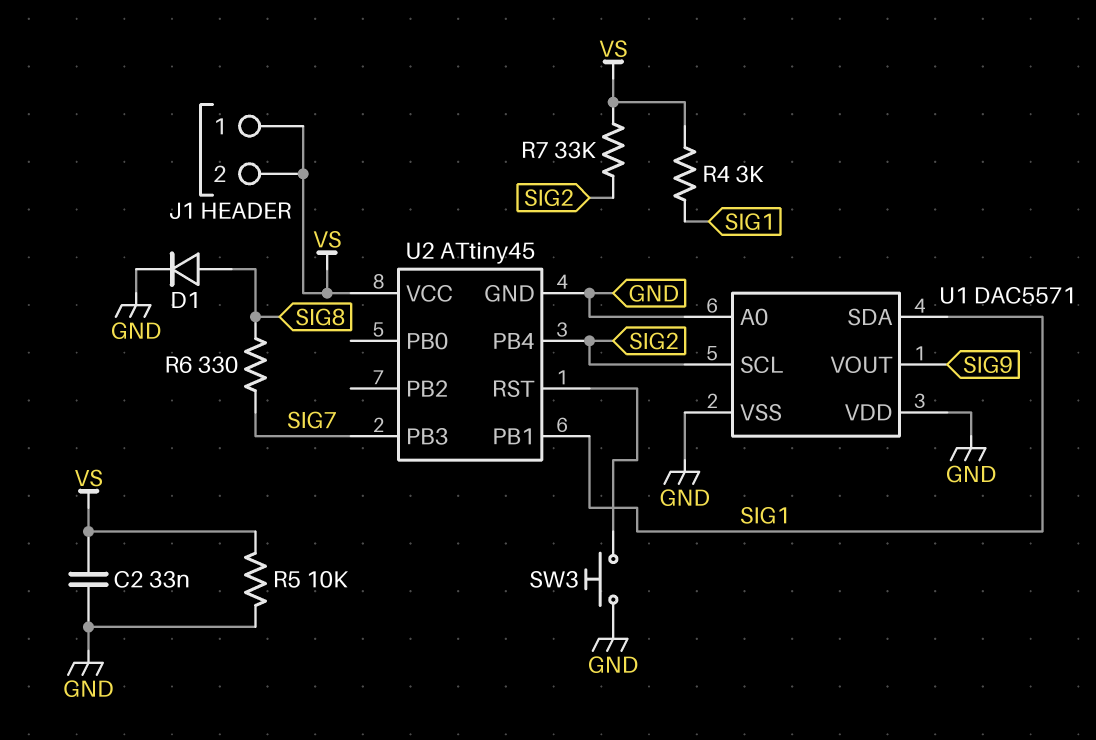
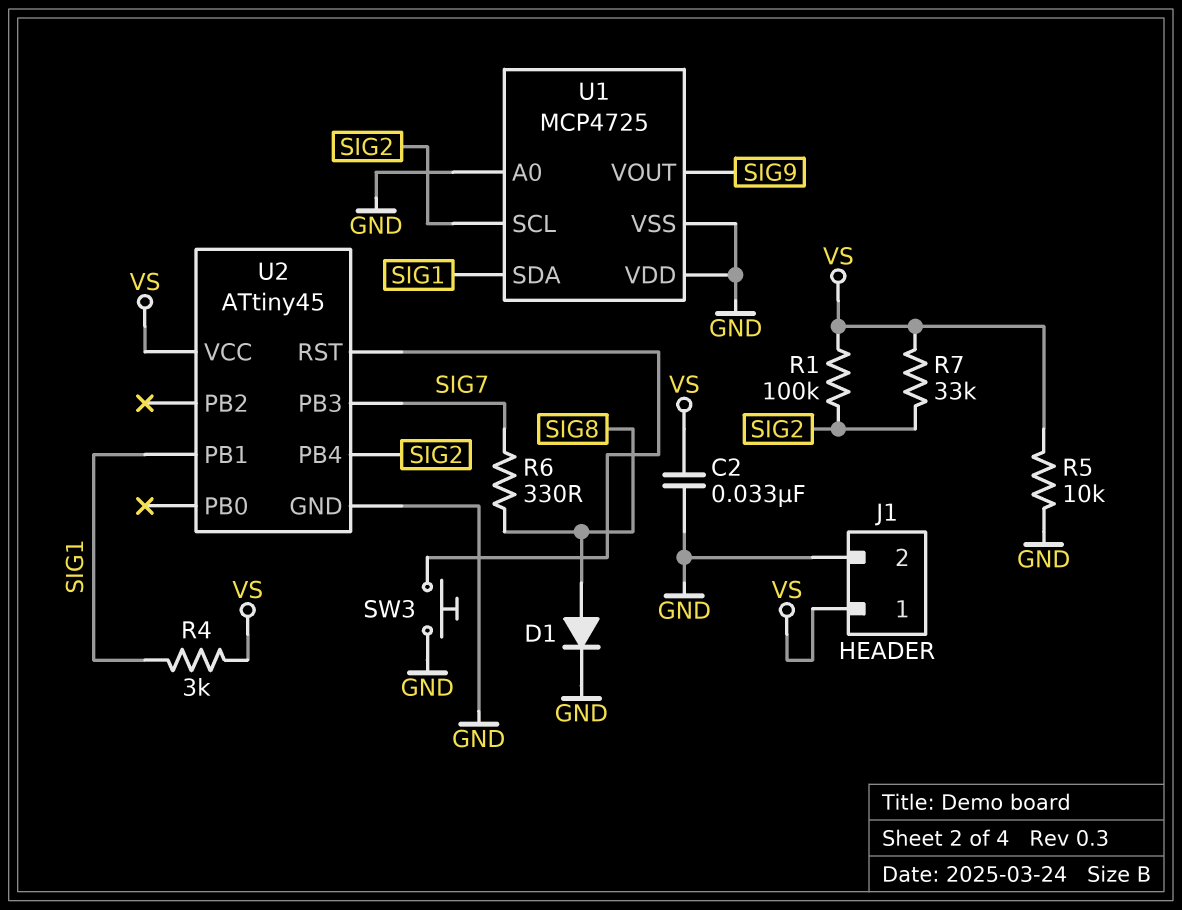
J1 pin 2: VS -> GND
R1: none -> 100k (SIG2, VS)
U1: DAC5571 -> MCP4725

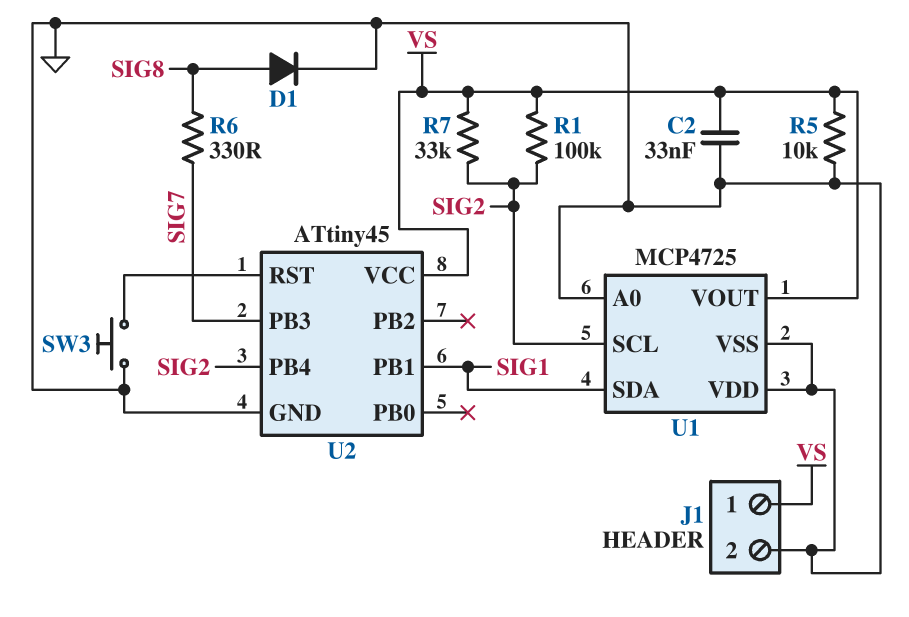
R4: 3k (SIG1, VS) -> none
U1 pin VOUT: SIG9 -> VS

